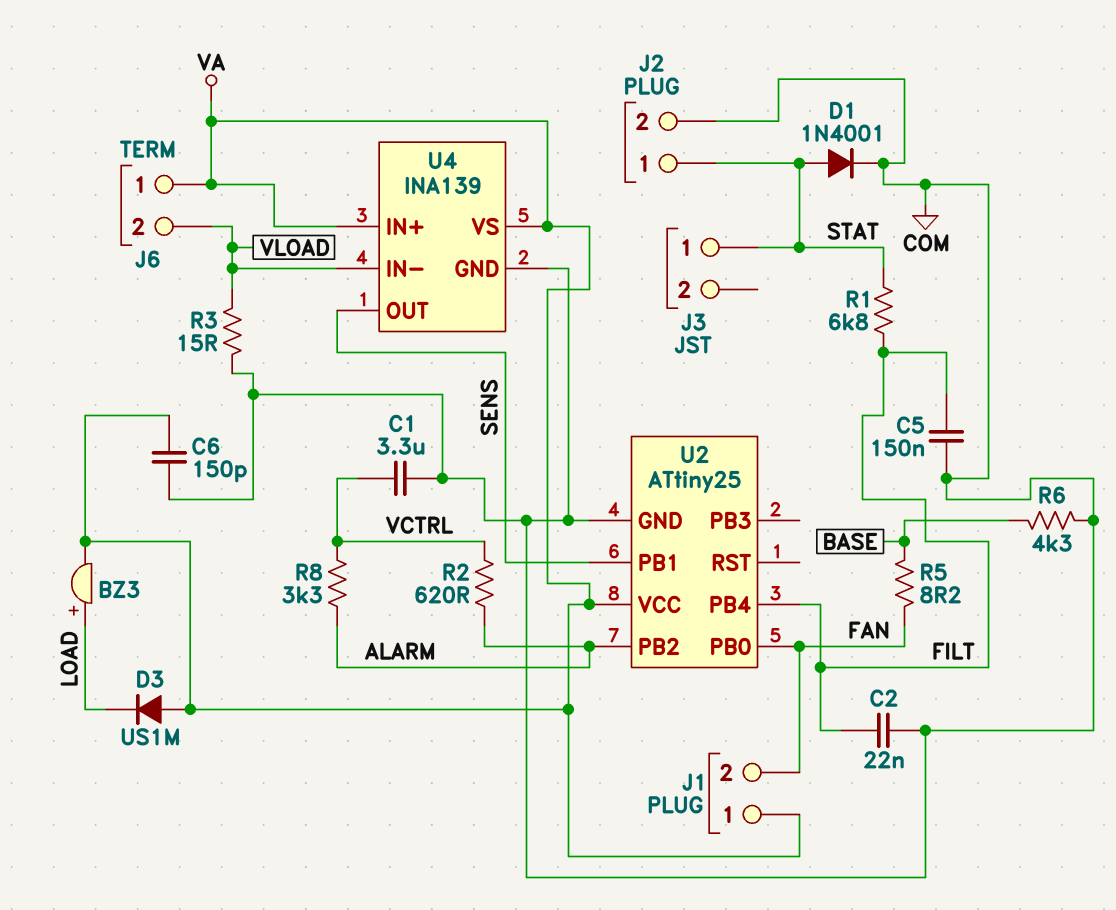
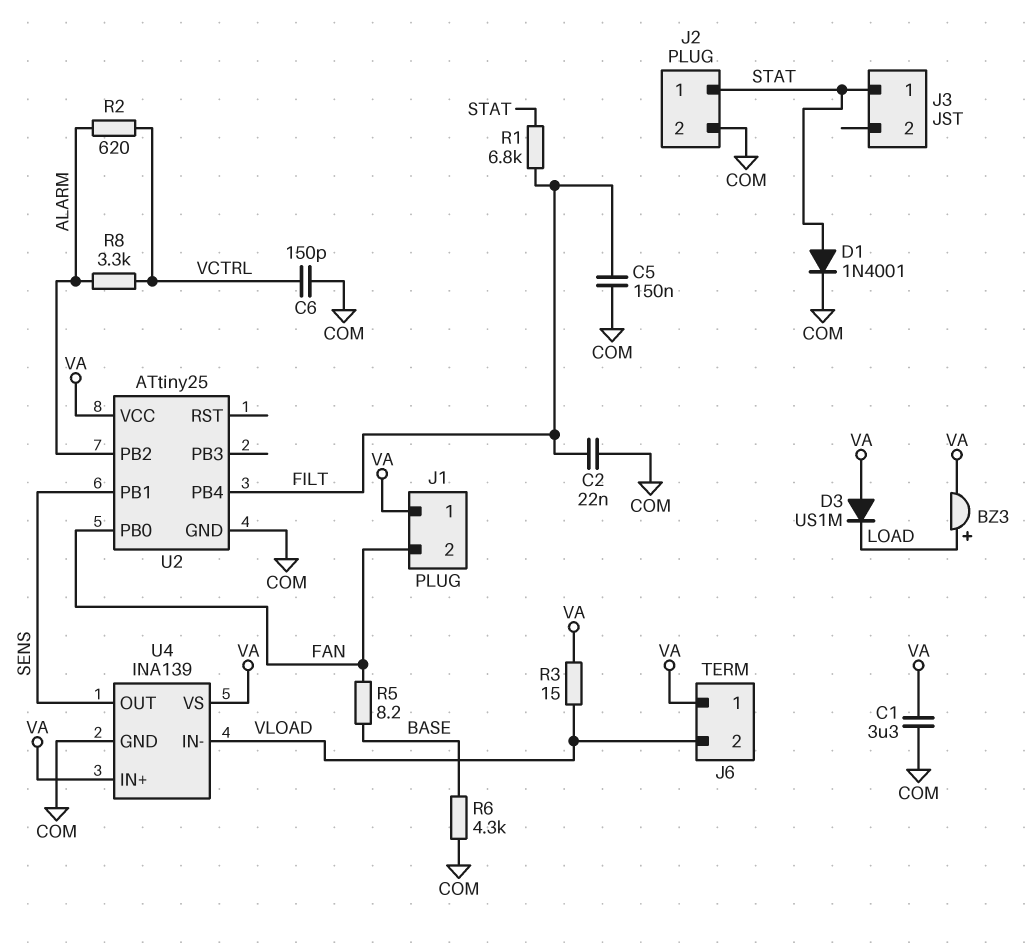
C1: 3.3uF (COM, VCTRL) -> 3.3uF (COM, VA)
C6: 150pF (COM, VA) -> 150pF (COM, VCTRL)
R3: 15 (COM, VLOAD) -> 15 (VA, VLOAD)

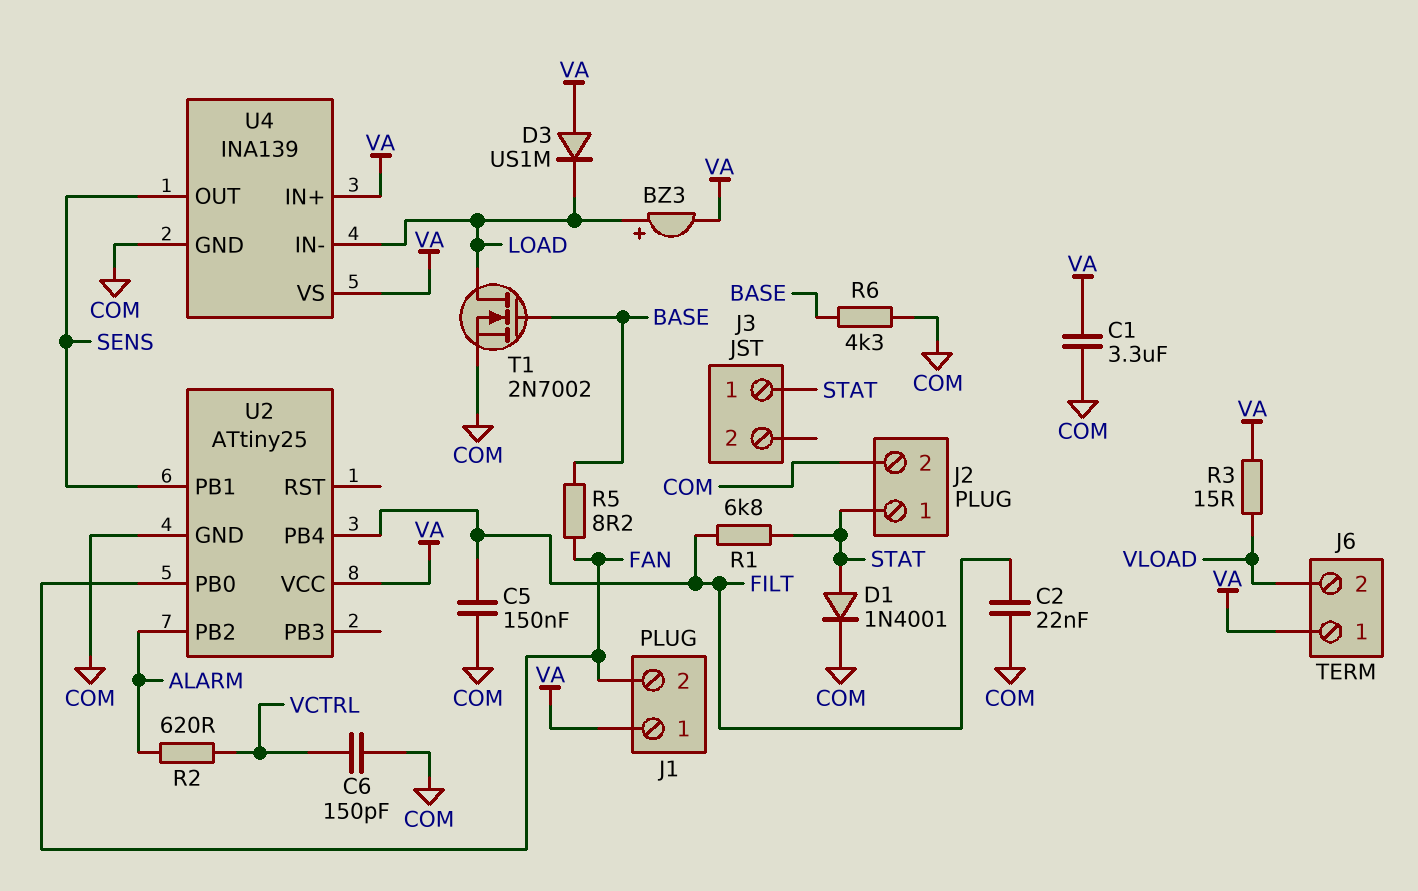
R8: 3.3k (ALARM, VCTRL) -> none
T1: none -> NMOS 2N7002 (G BASE, D LOAD, S COM)
U4 pin IN-: VLOAD -> LOAD

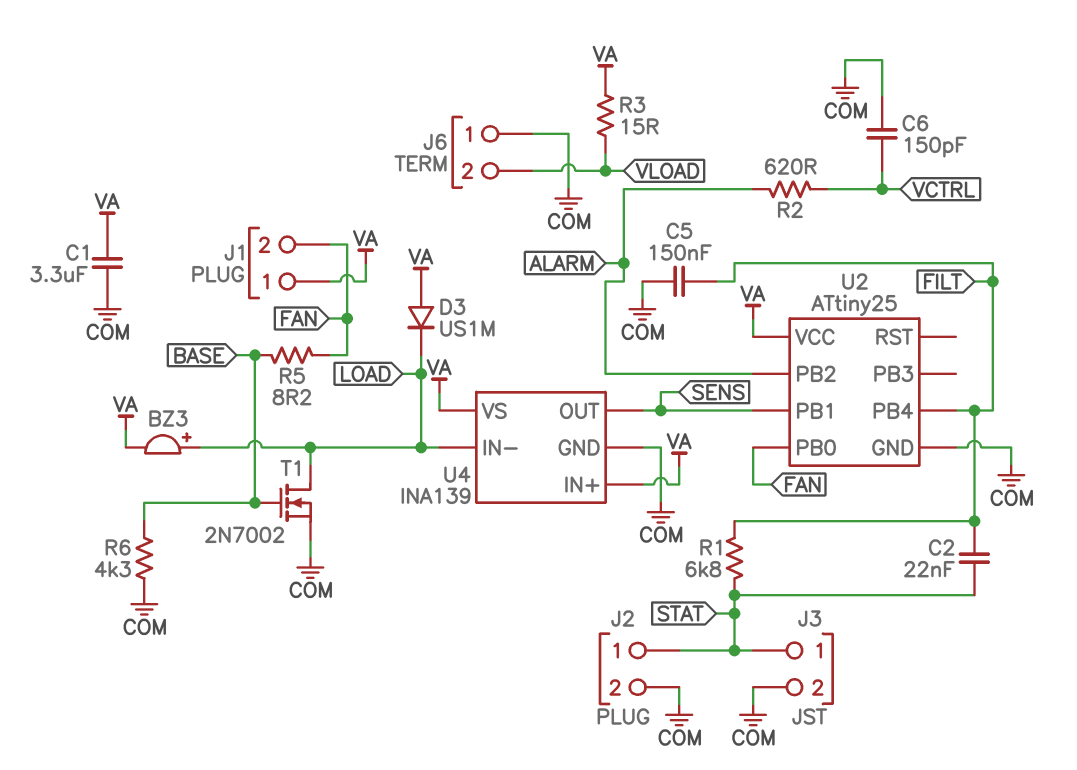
C2: 22nF (COM, FILT) -> 22nF (FILT, STAT)
D1: diode 1N4001 (A STAT, K COM) -> none
J3 pin 2: none -> COM
J6 pin 1: VA -> COM

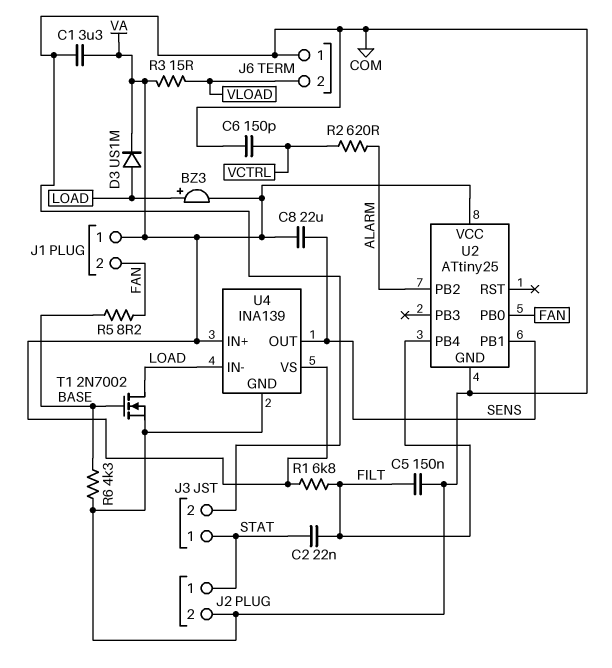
C8: none -> 22uF (SENS, VA)
D3: diode US1M (A VA, K LOAD) -> diode US1M (A LOAD, K VA)
R1: 6.8k (FILT, STAT) -> 6.8k (FILT, VA)

